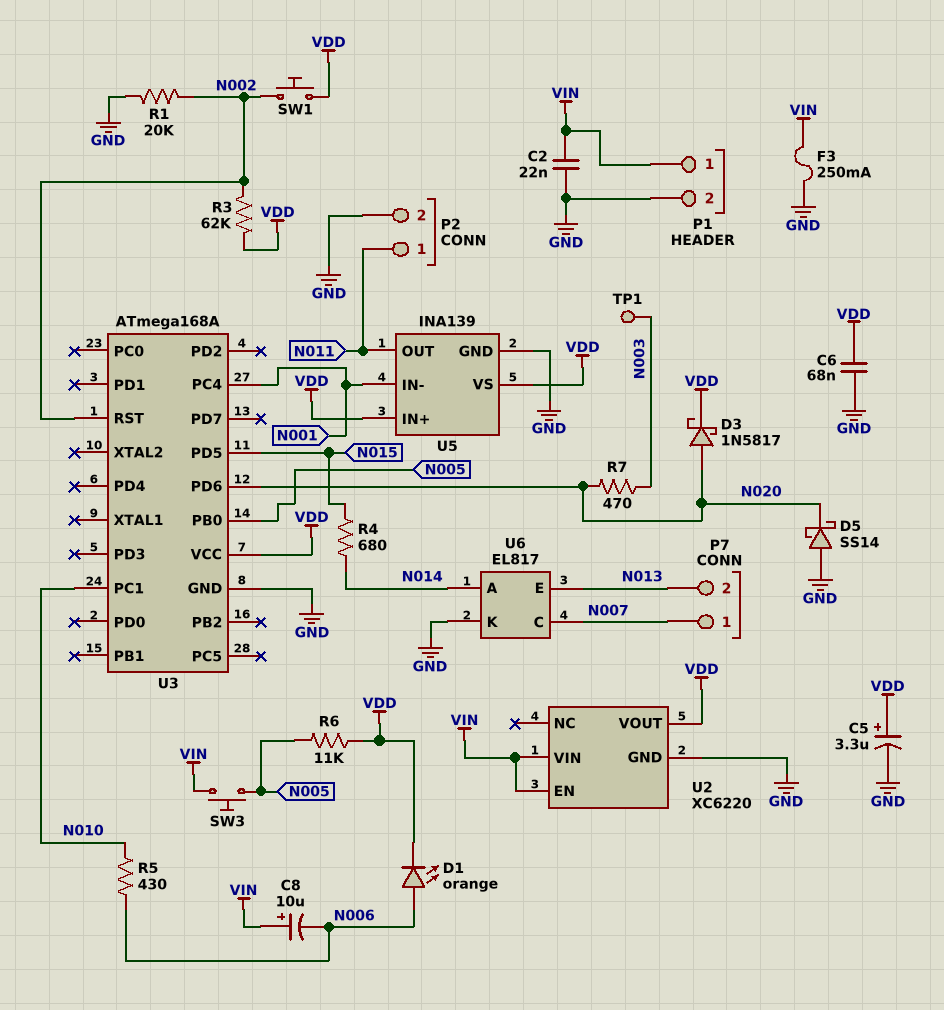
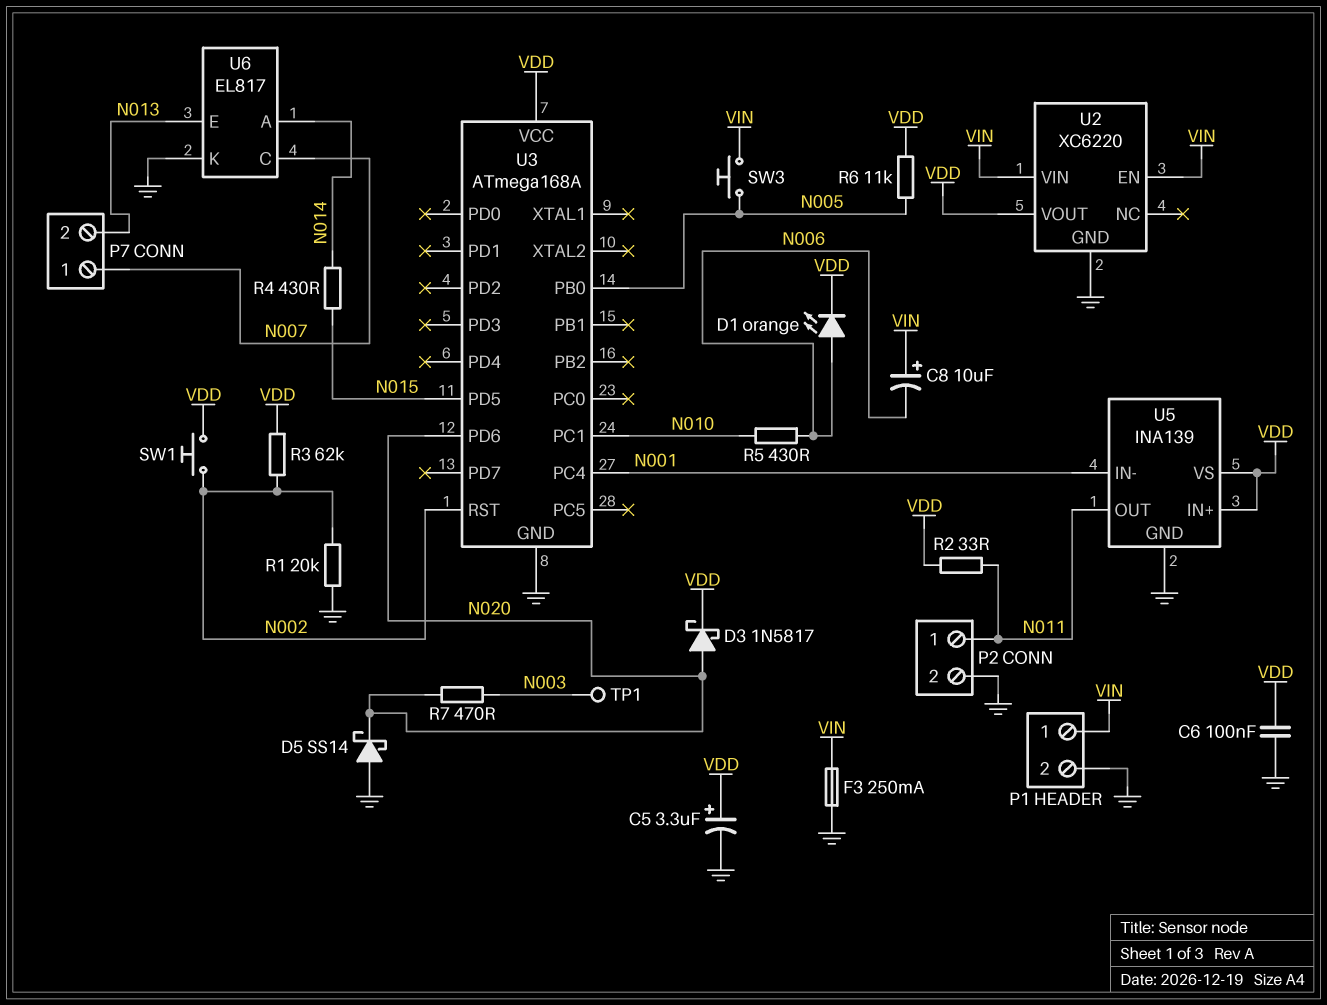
C2: 22nF (GND, VIN) -> none
C6: 68nF (GND, VDD) -> 100nF (GND, VDD)
R2: none -> 33 (N011, VDD)
R4: 680 (N014, N015) -> 430 (N014, N015)

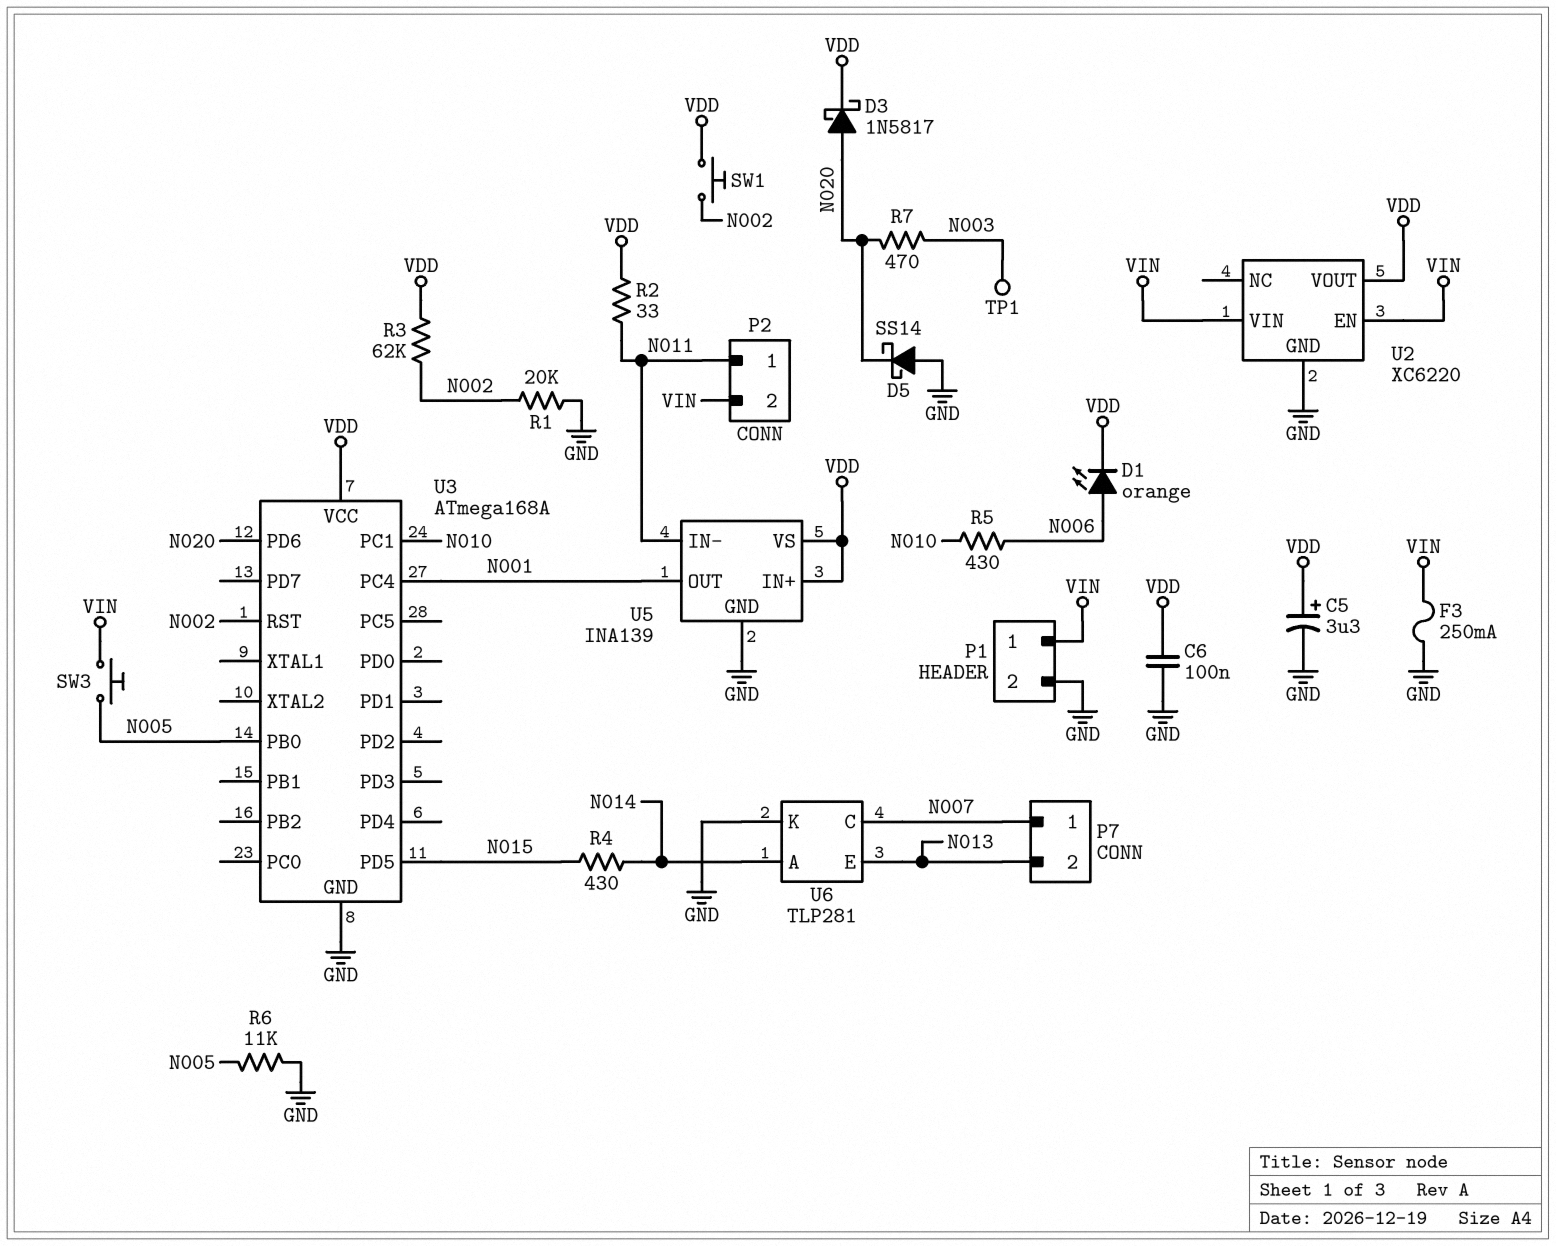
C8: 10uF (plus VIN, minus N006) -> none
P2 pin 2: GND -> VIN
R6: 11k (N005, VDD) -> 11k (GND, N005)
U5 pin IN-: N001 -> N011
U5 pin OUT: N011 -> N001
U6: EL817 -> TLP281

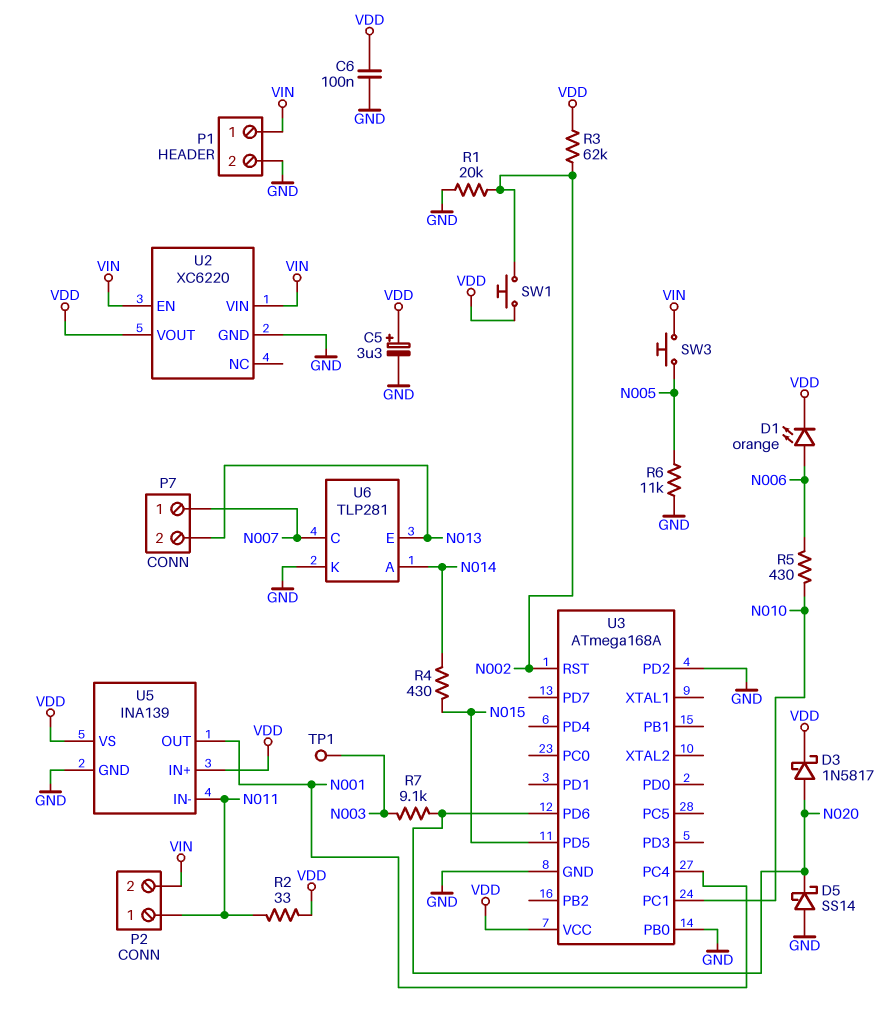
F3: 250mA (GND, VIN) -> none
R7: 470 (N003, N020) -> 9.1k (N003, N020)
U3 pin PB0: N005 -> GND
U3 pin PD2: none -> GND

